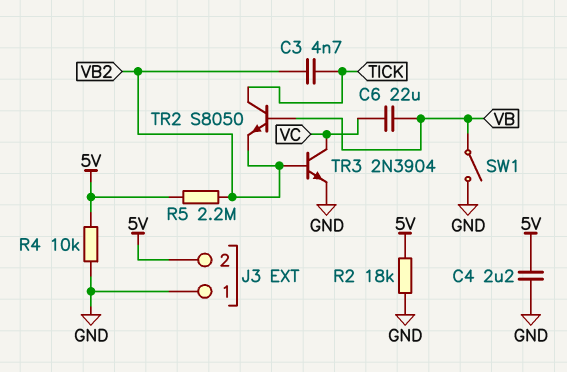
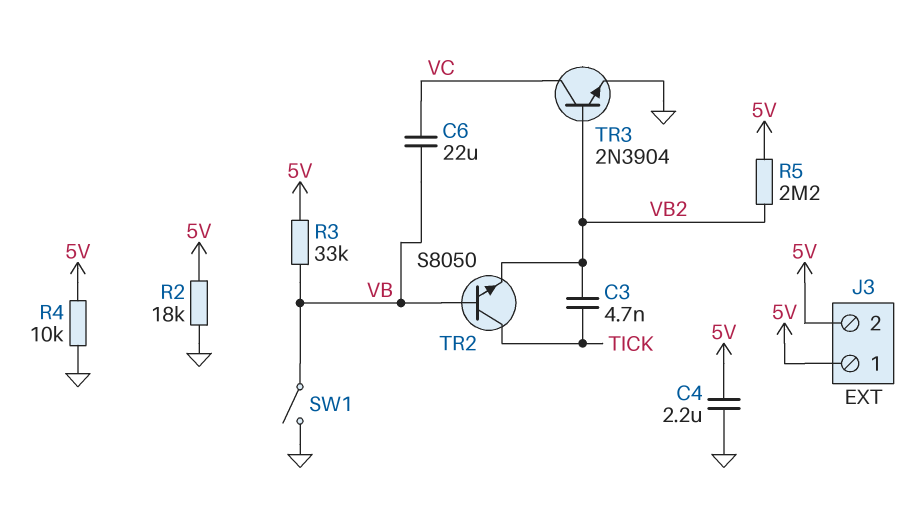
J3 pin 1: GND -> 5V
R3: none -> 33k (5V, VB)

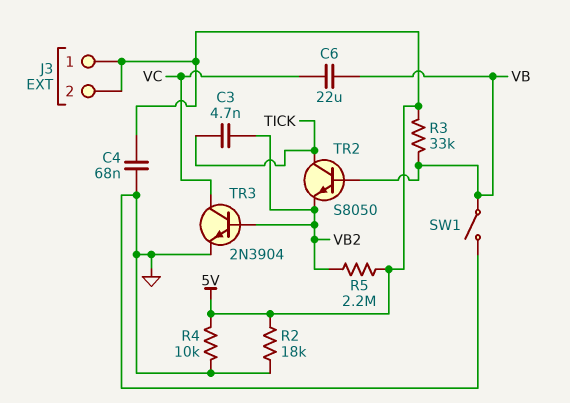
C4: 2.2uF (5V, GND) -> 68nF (5V, GND)

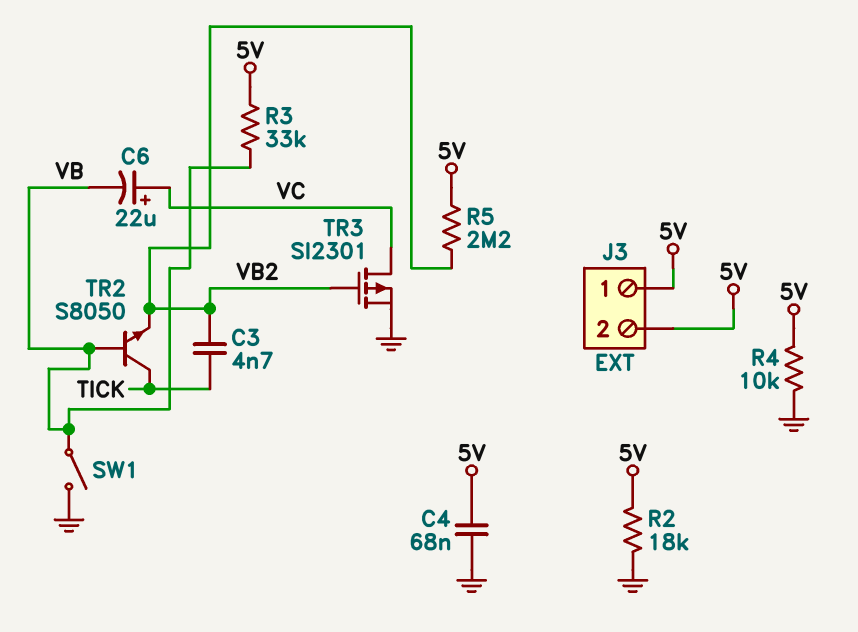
C6: 22uF (VB, VC) -> 22uF (plus VC, minus VB)
TR3: NPN 2N3904 (B VB2, C VC, E GND) -> PMOS SI2301 (G VB2, D VC, S GND)

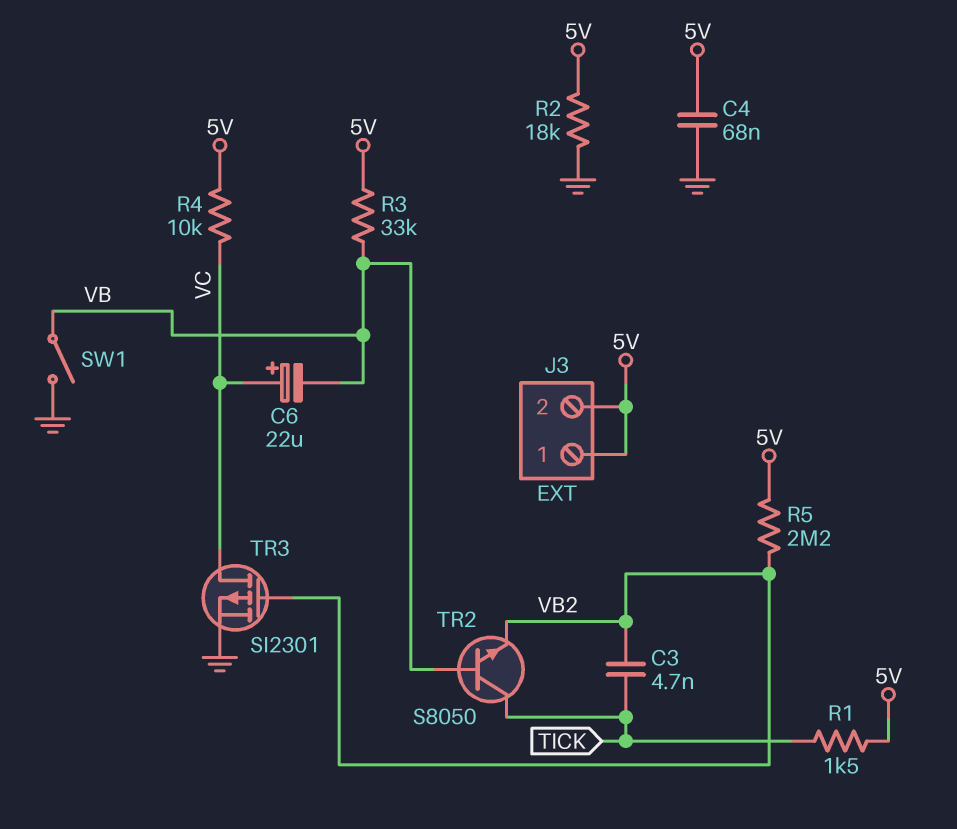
R1: none -> 1.5k (5V, TICK)
R4: 10k (5V, GND) -> 10k (5V, VC)

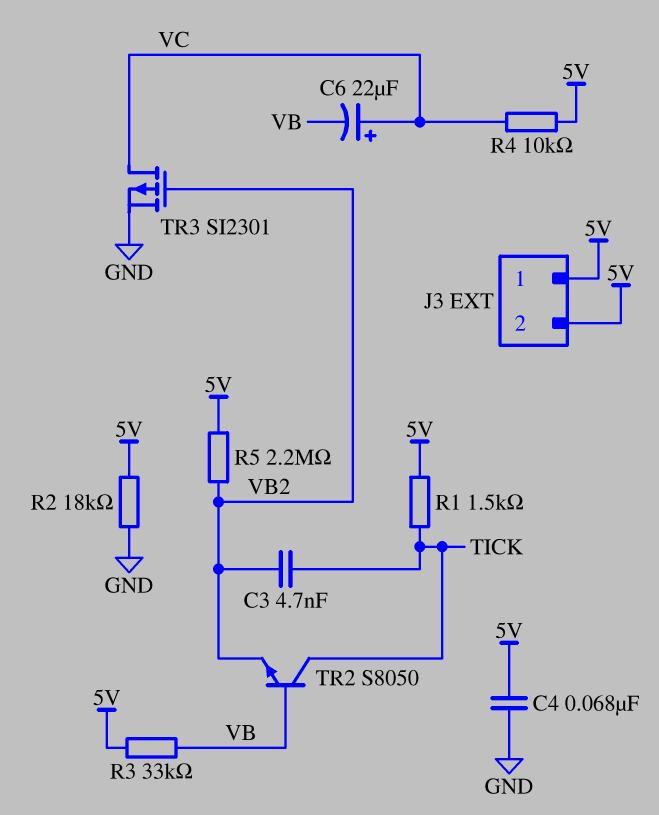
SW1: switch (GND, VB) -> none

